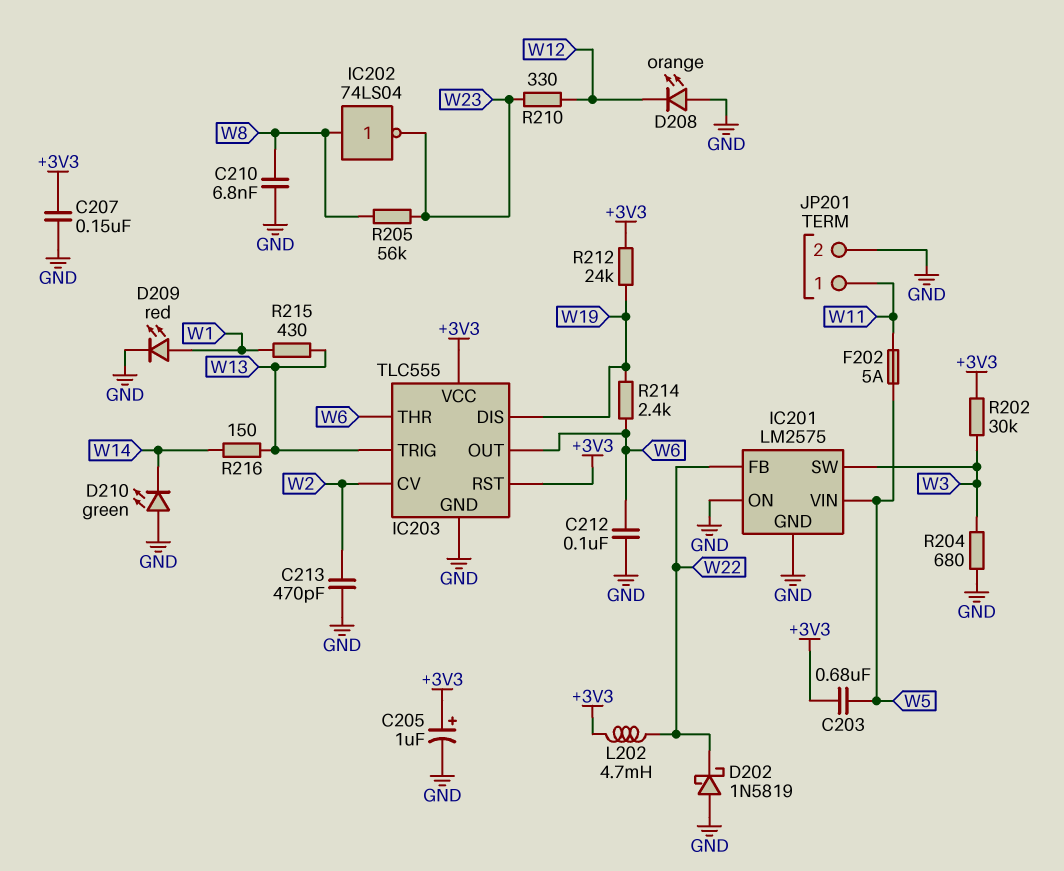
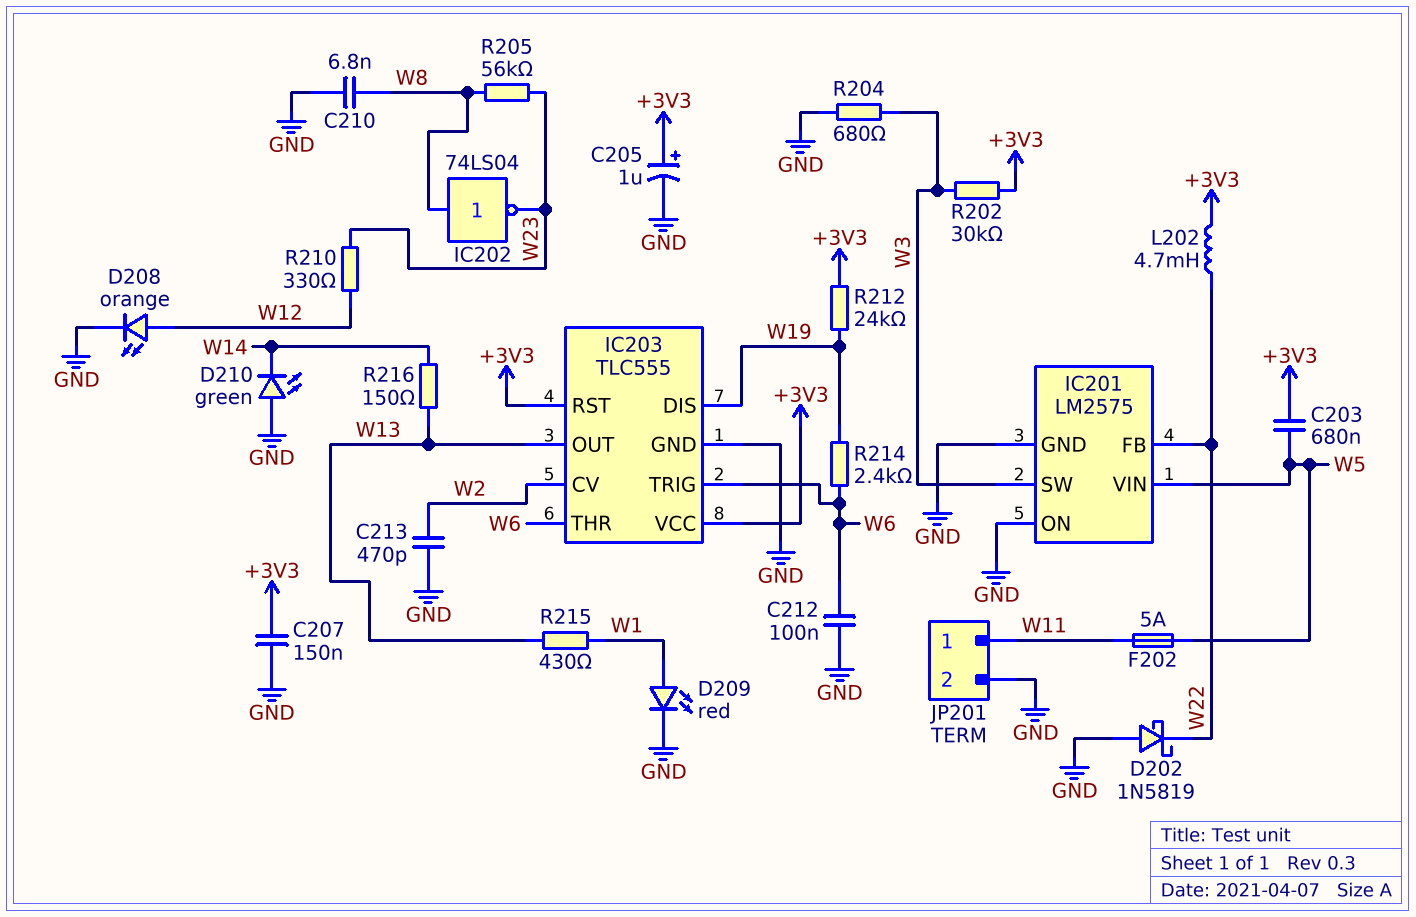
D208: LED orange (A GND, K W12) -> LED orange (A W12, K GND)
IC203 pin OUT: W6 -> W13
IC203 pin TRIG: W13 -> W6

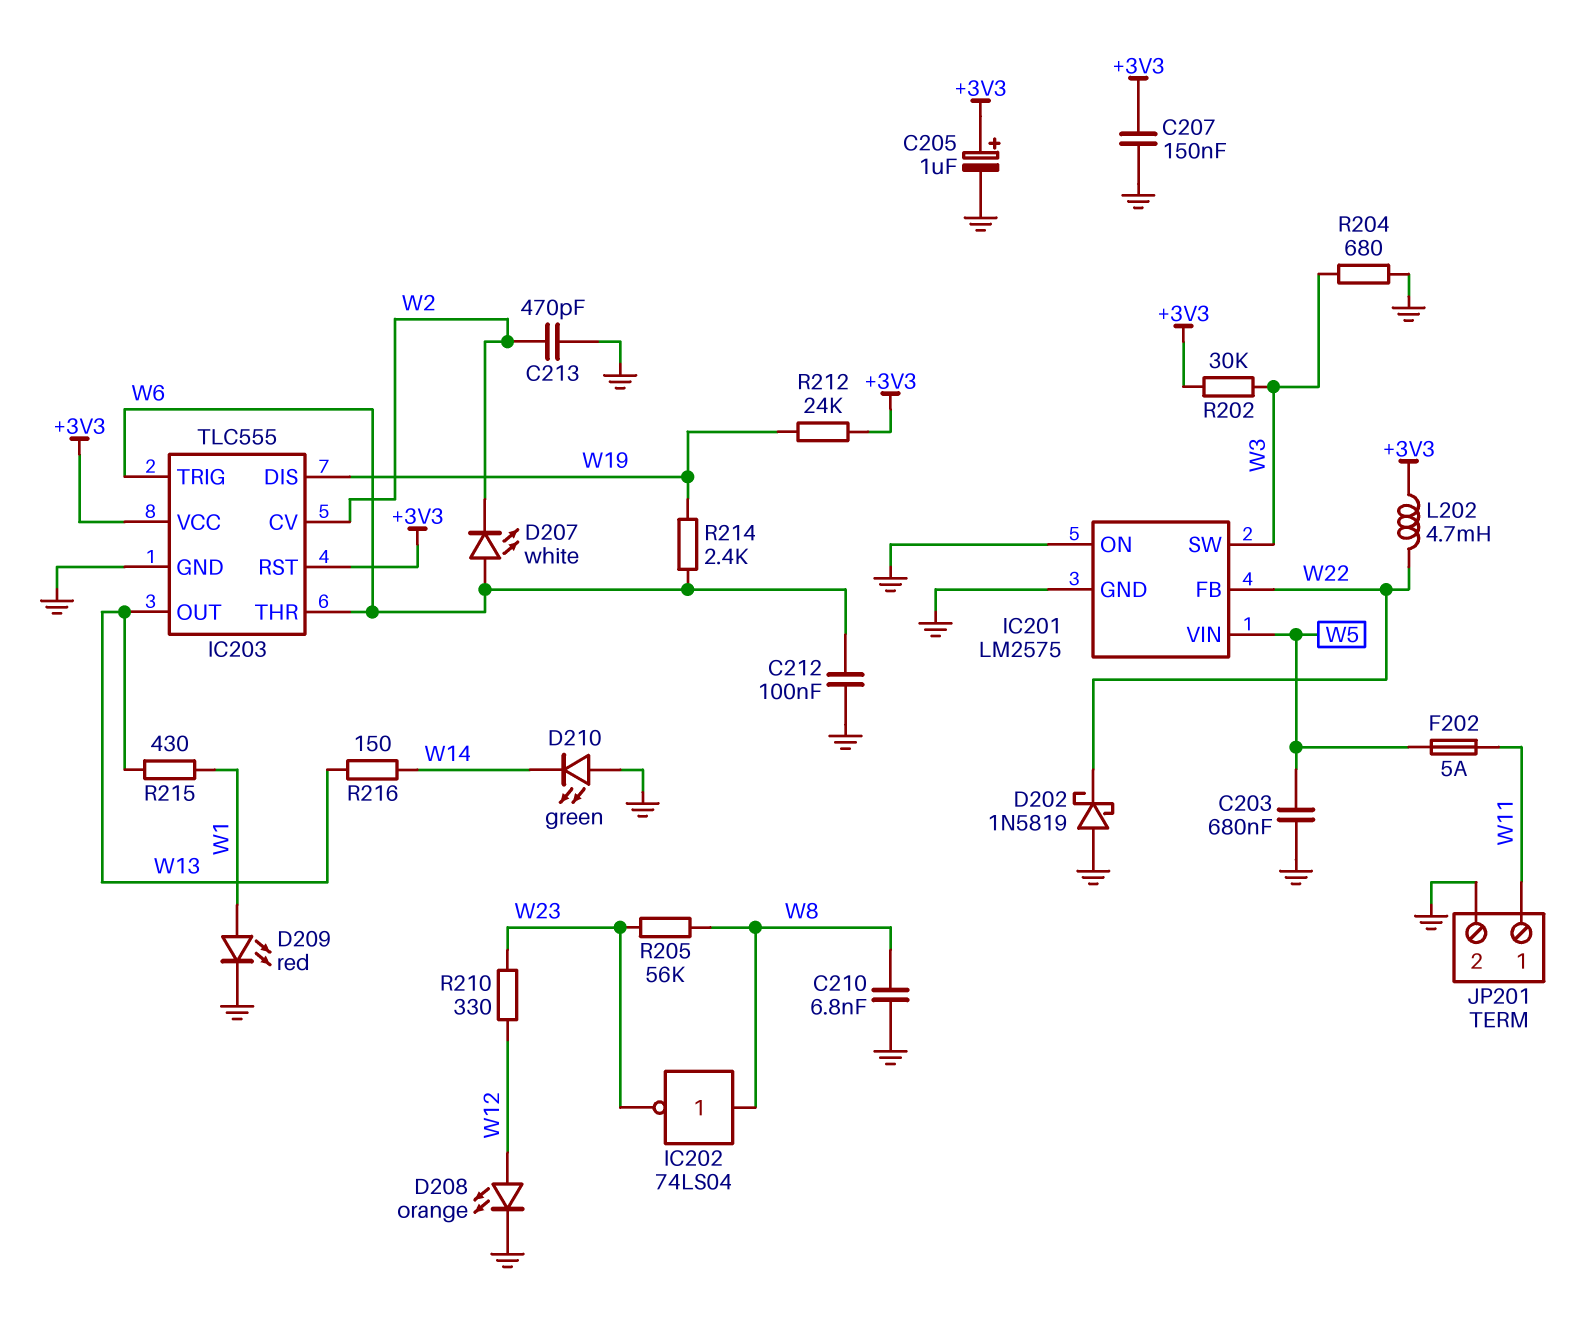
C203: 680nF (+3V3, W5) -> 680nF (GND, W5)
D207: none -> LED white (A W6, K W2)

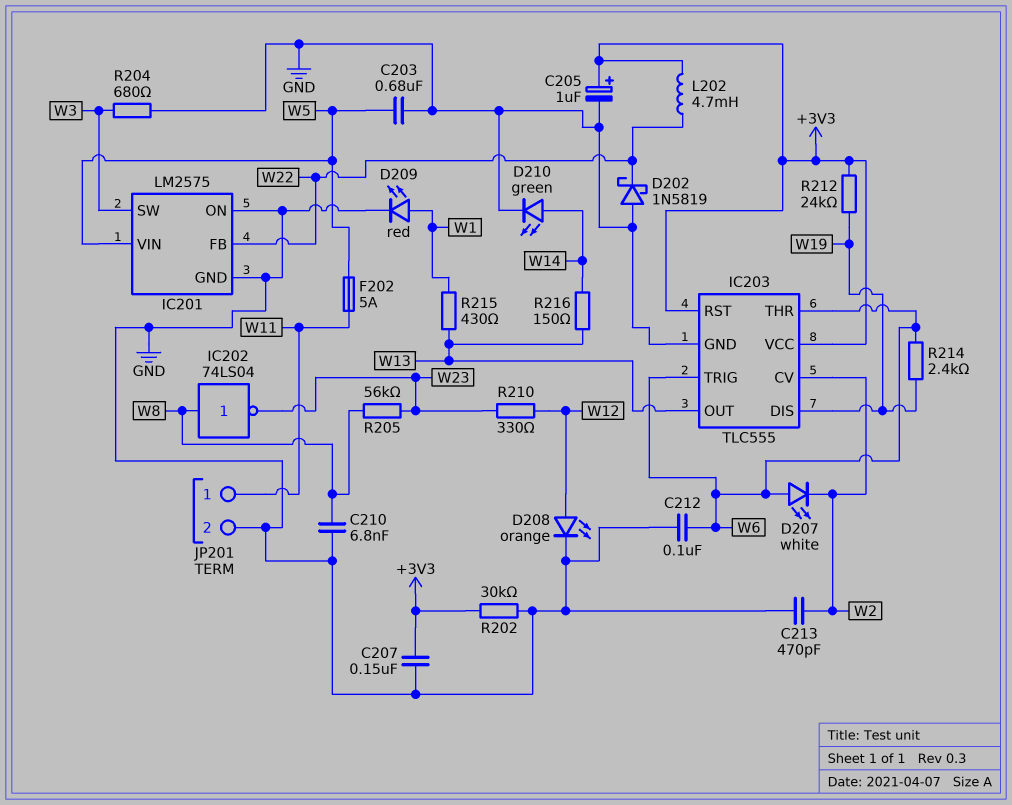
D210: LED green (A GND, K W14) -> LED green (A W14, K GND)
R202: 30k (+3V3, W3) -> 30k (+3V3, GND)

